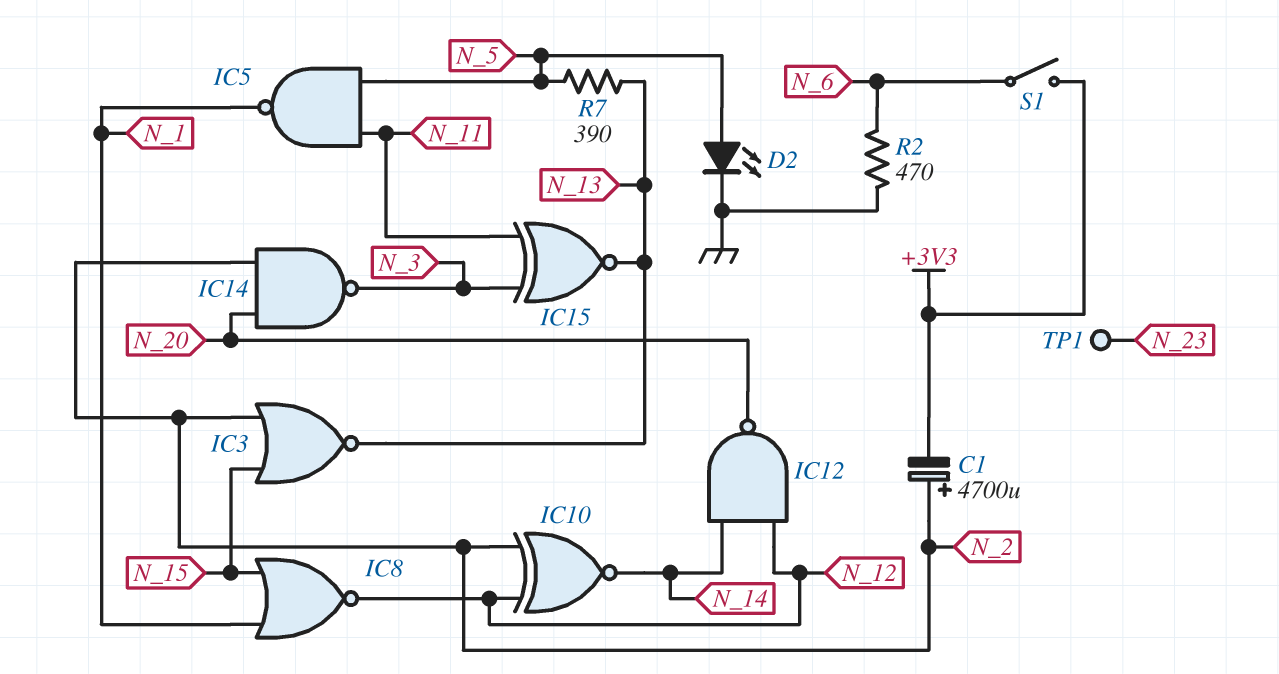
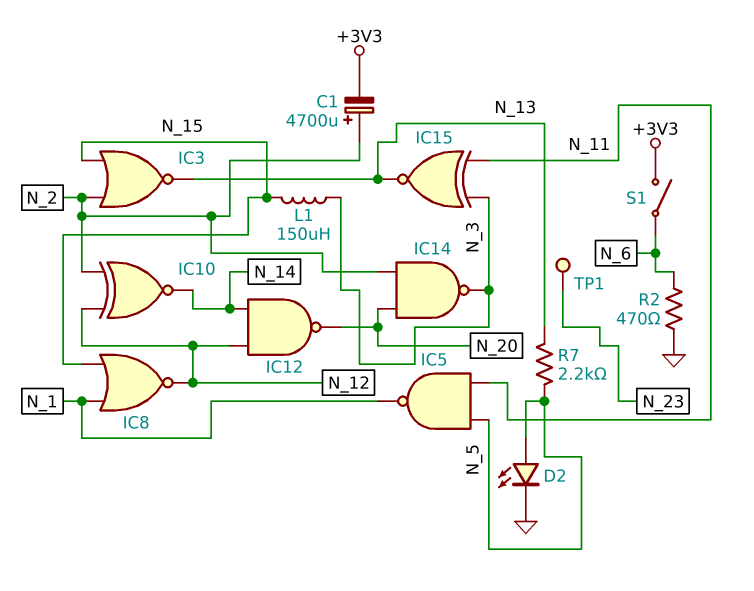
L1: none -> 150uH (N_3, N_15)
R7: 390 (N_5, N_13) -> 2.2k (N_5, N_13)

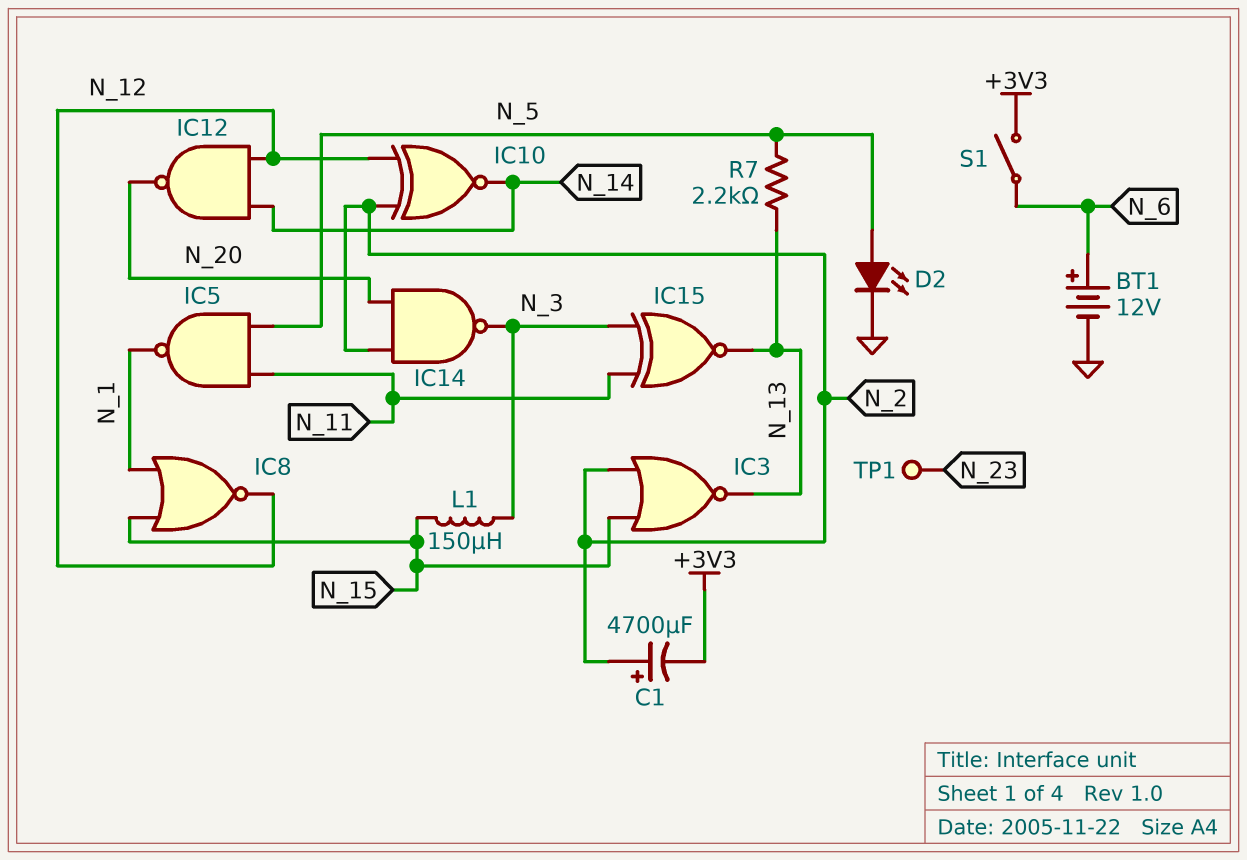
BT1: none -> 12V (plus N_6, minus GND)
R2: 470 (GND, N_6) -> none

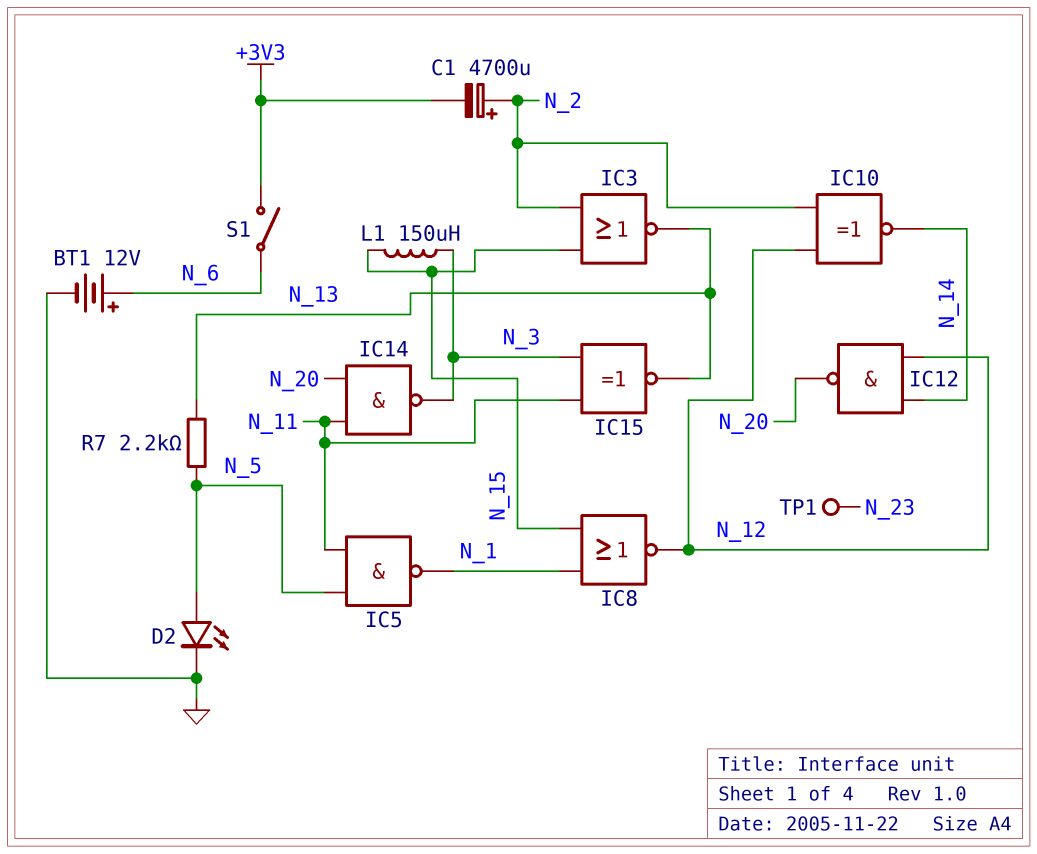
IC14: NAND (in N_2, in N_20, out N_3) -> NAND (in N_11, in N_20, out N_3)

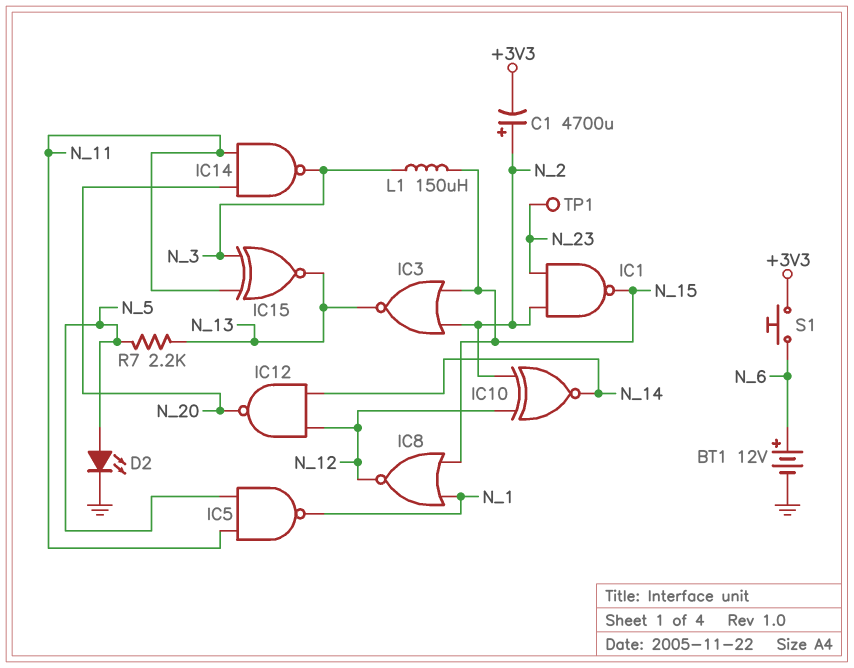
IC1: none -> NAND (in N_2, in N_23, out N_15)
S1: switch (+3V3, N_6) -> button (+3V3, N_6)

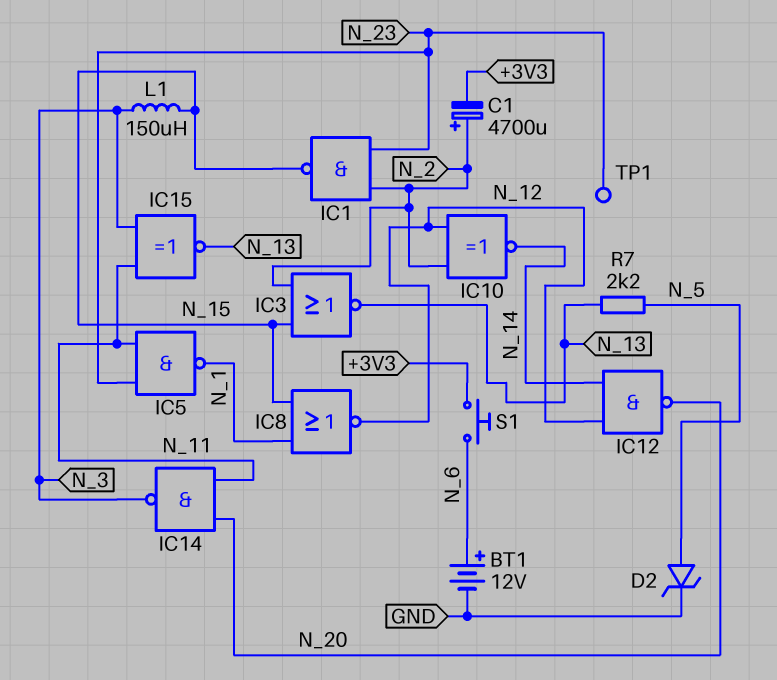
D2: LED (A N_5, K GND) -> zener (A N_5, K GND)
IC5: NAND (in N_5, in N_11, out N_1) -> NAND (in N_11, in N_23, out N_1)

